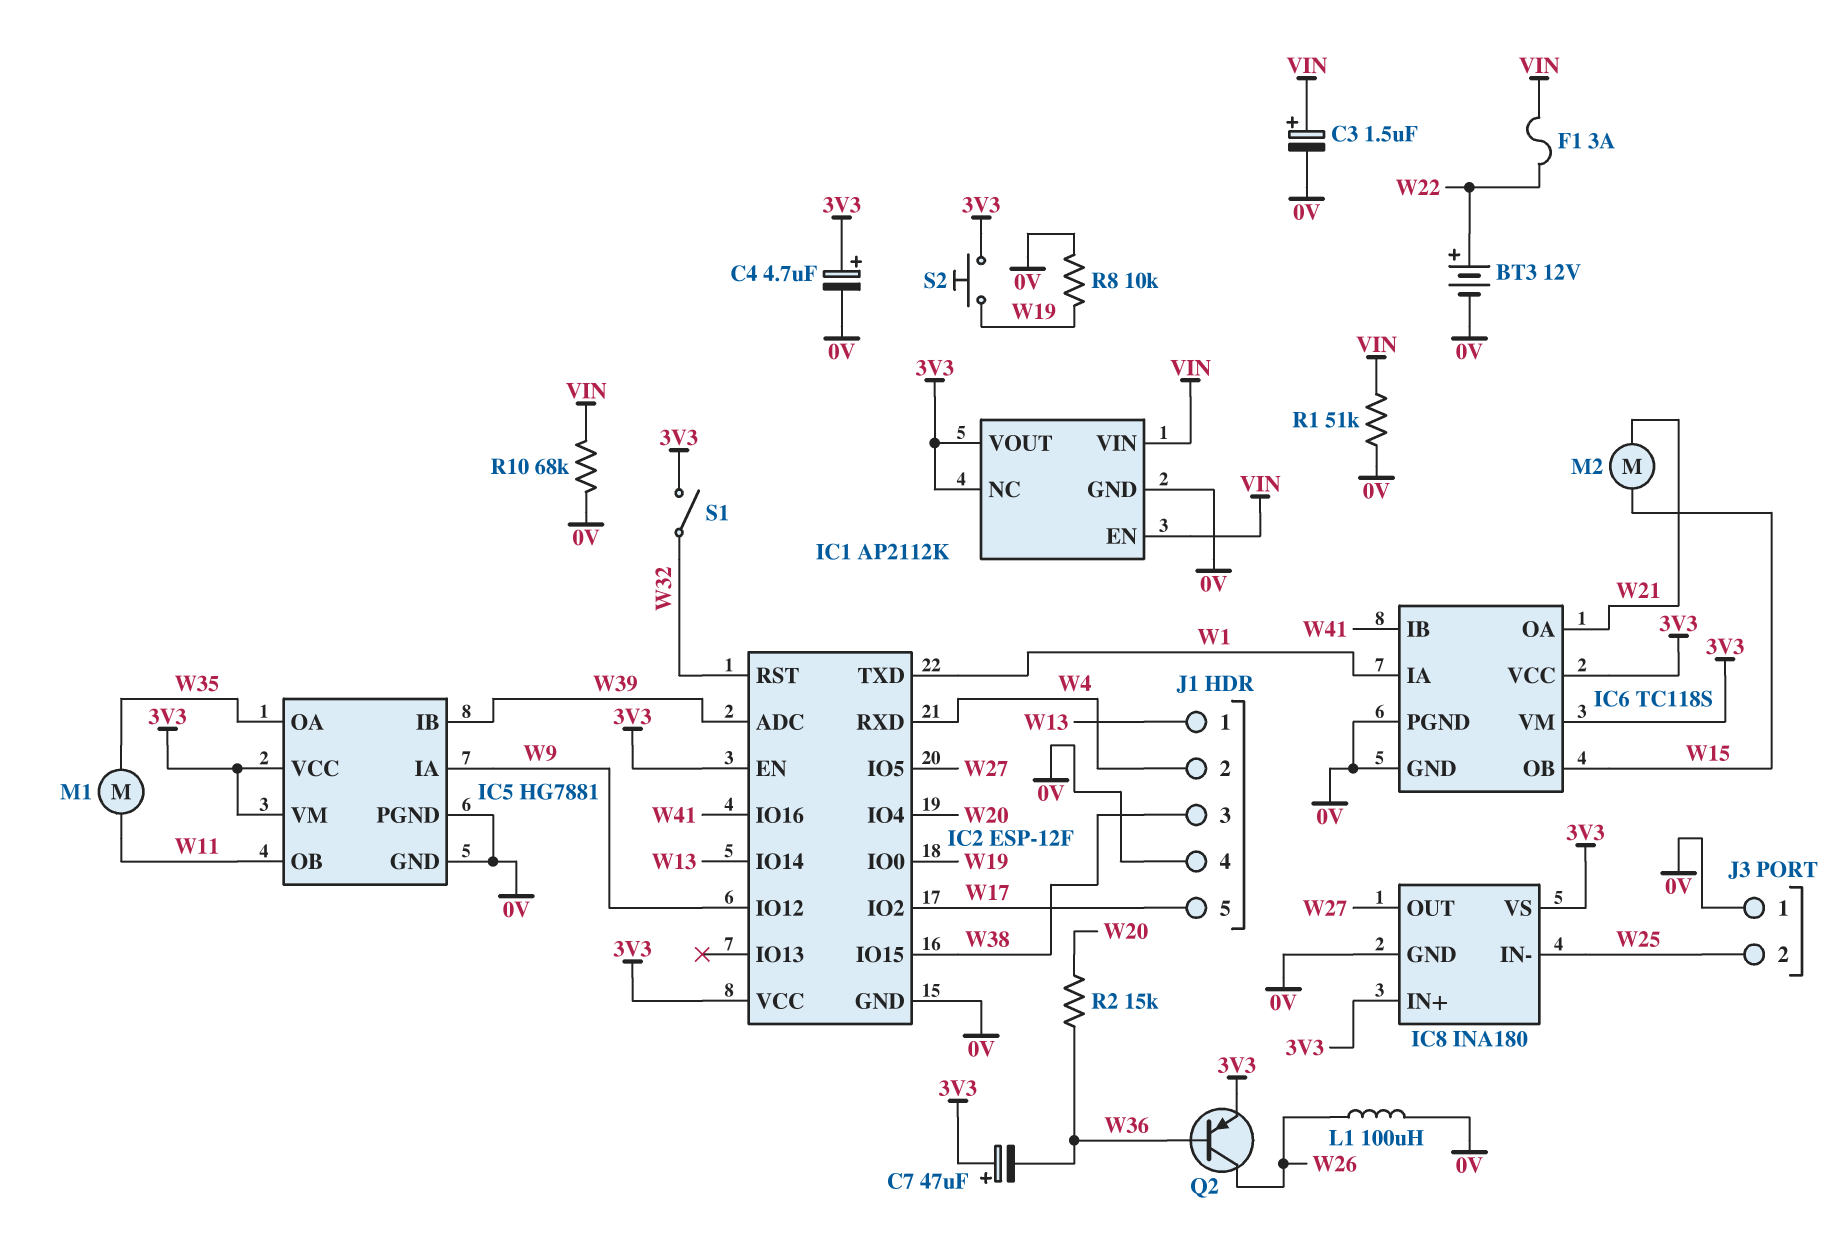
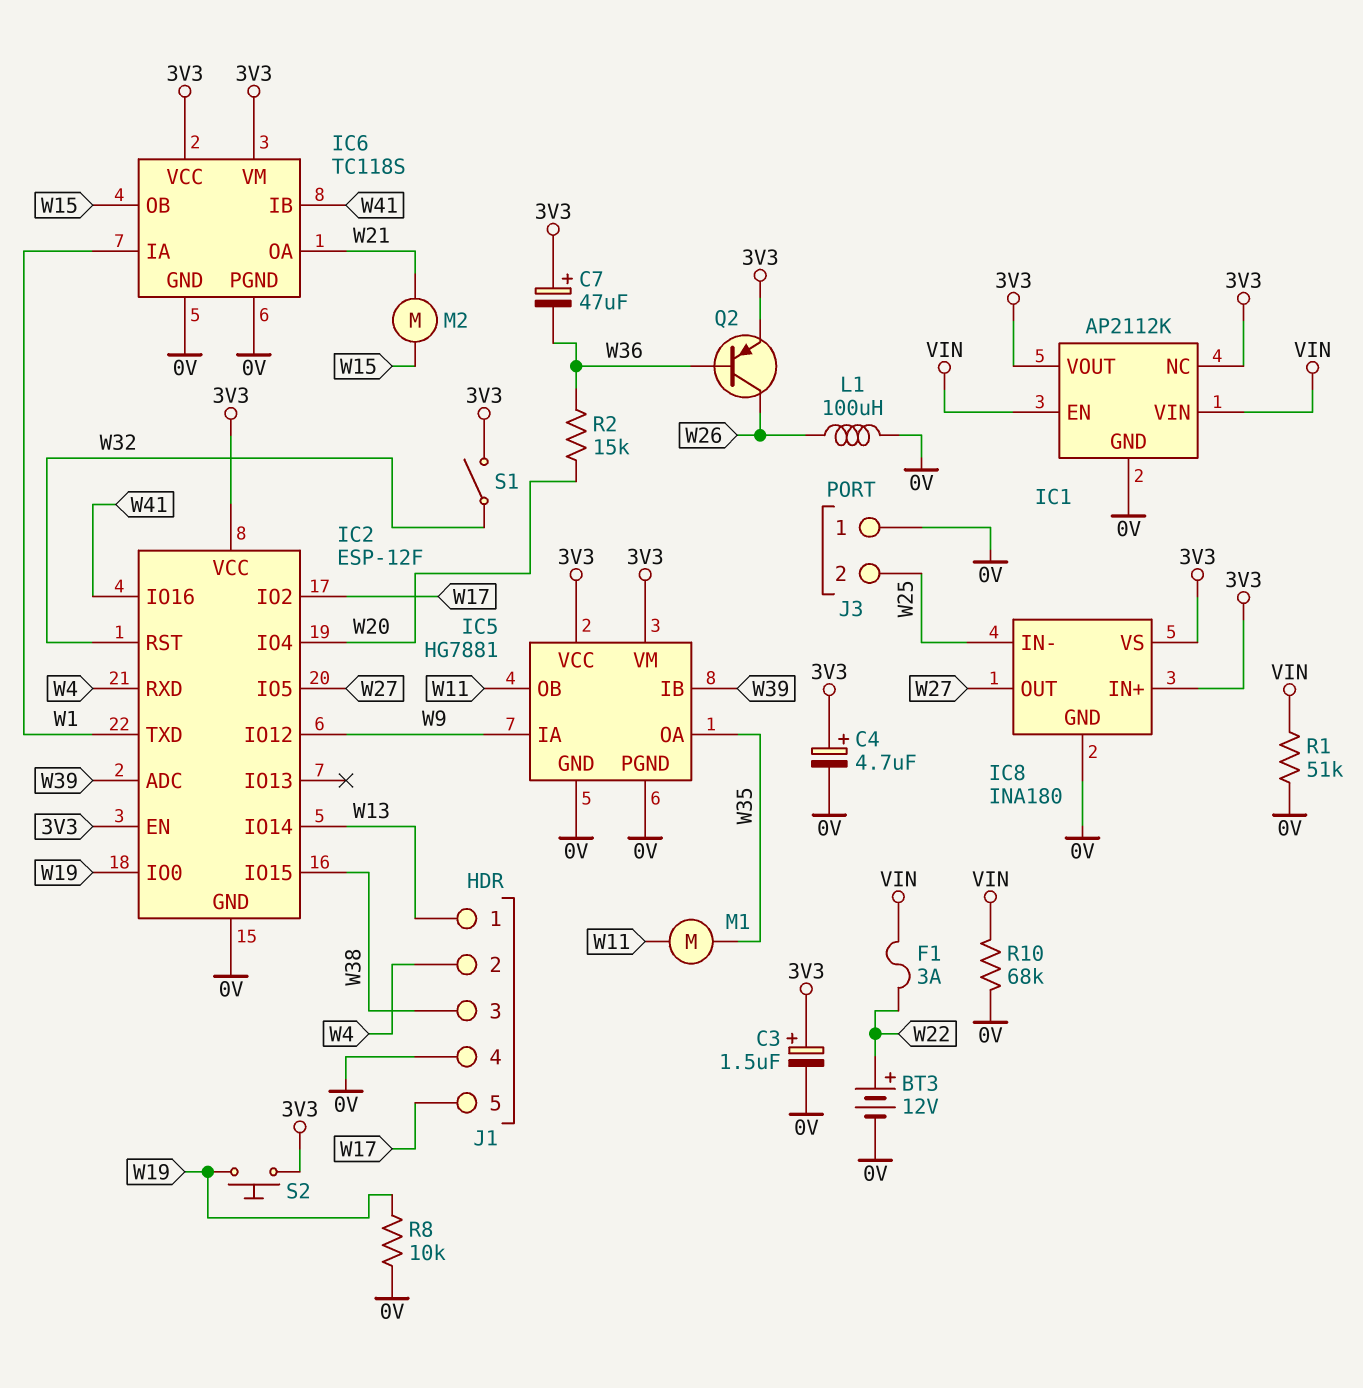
C3: 1.5uF (plus VIN, minus 0V) -> 1.5uF (plus 3V3, minus 0V)

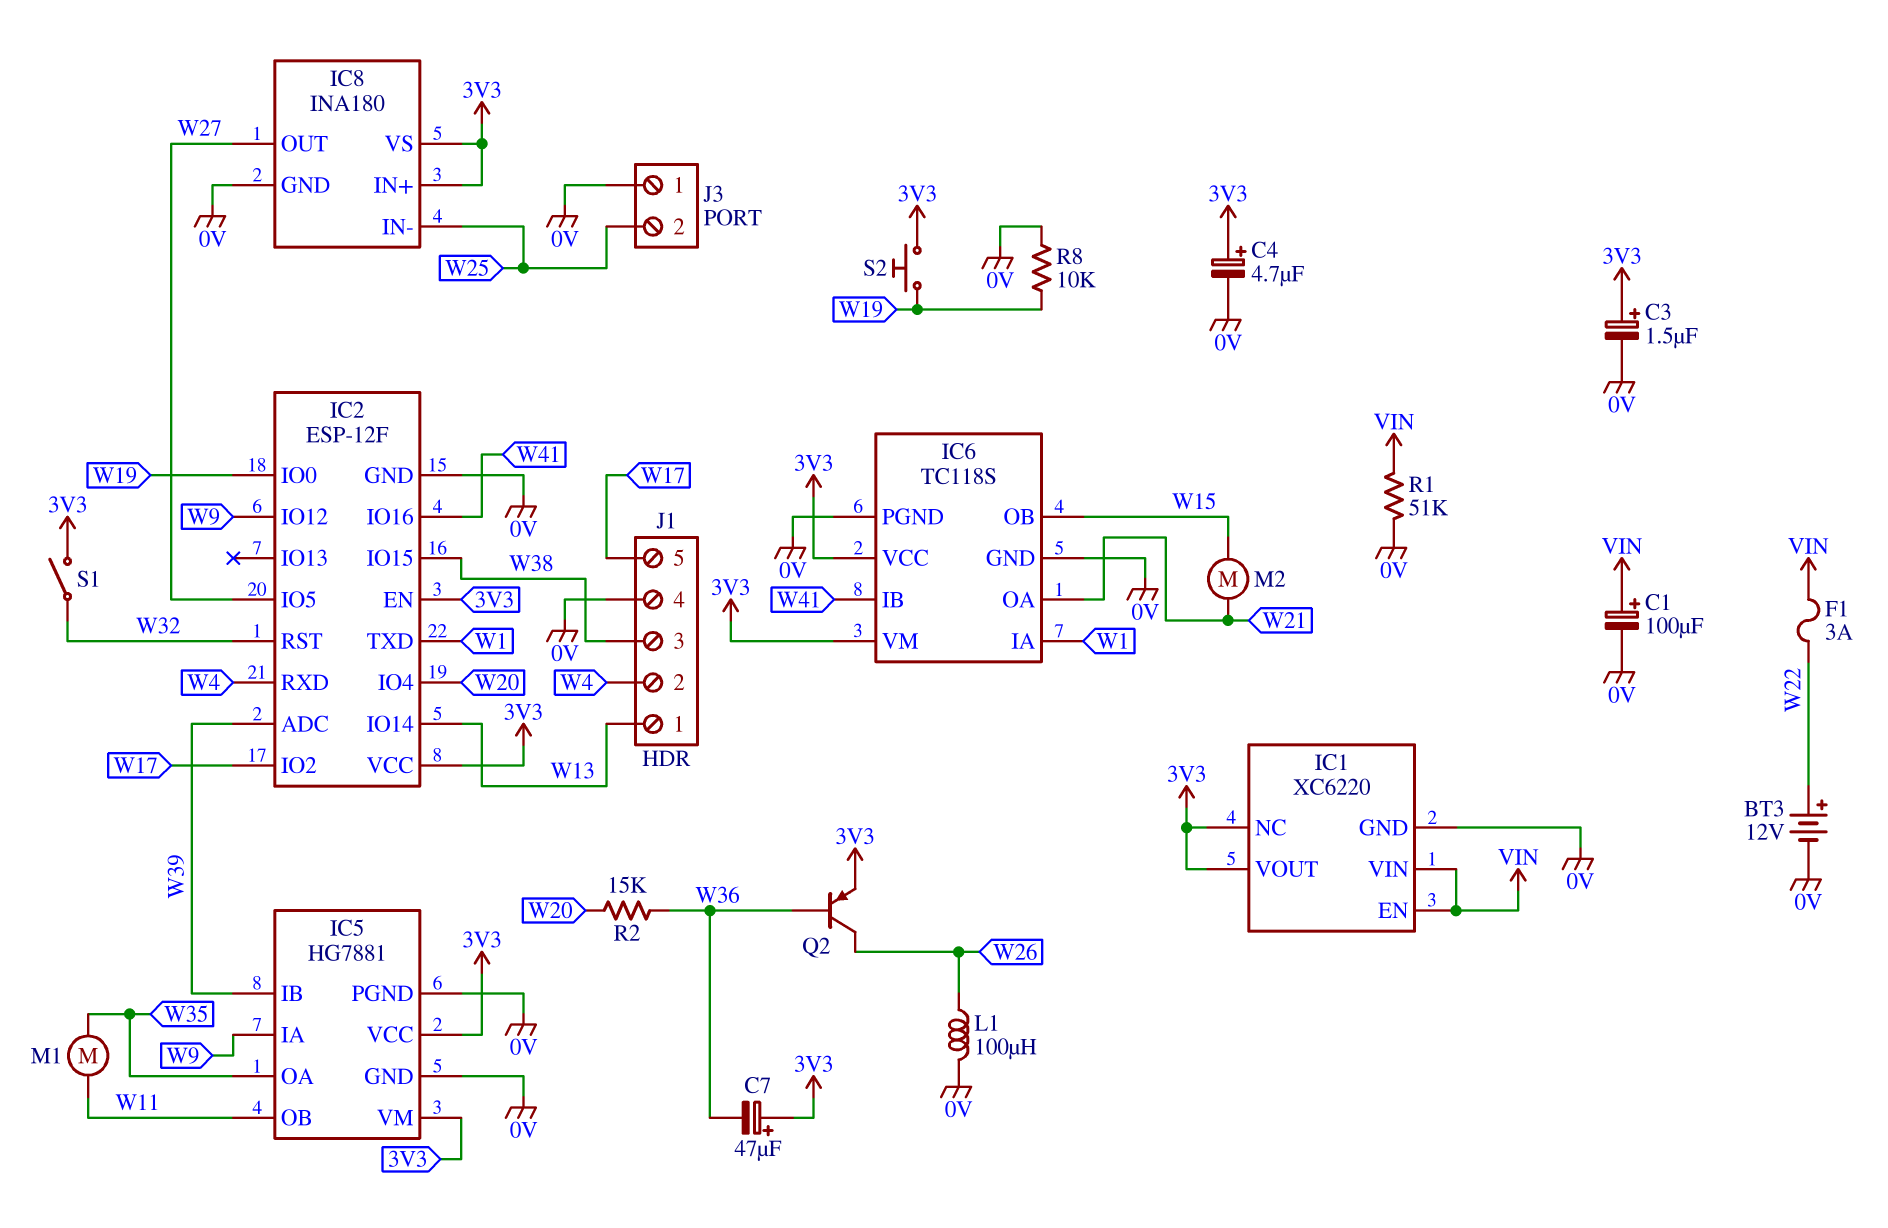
C1: none -> 100uF (plus VIN, minus 0V)
IC1: AP2112K -> XC6220
R10: 68k (0V, VIN) -> none

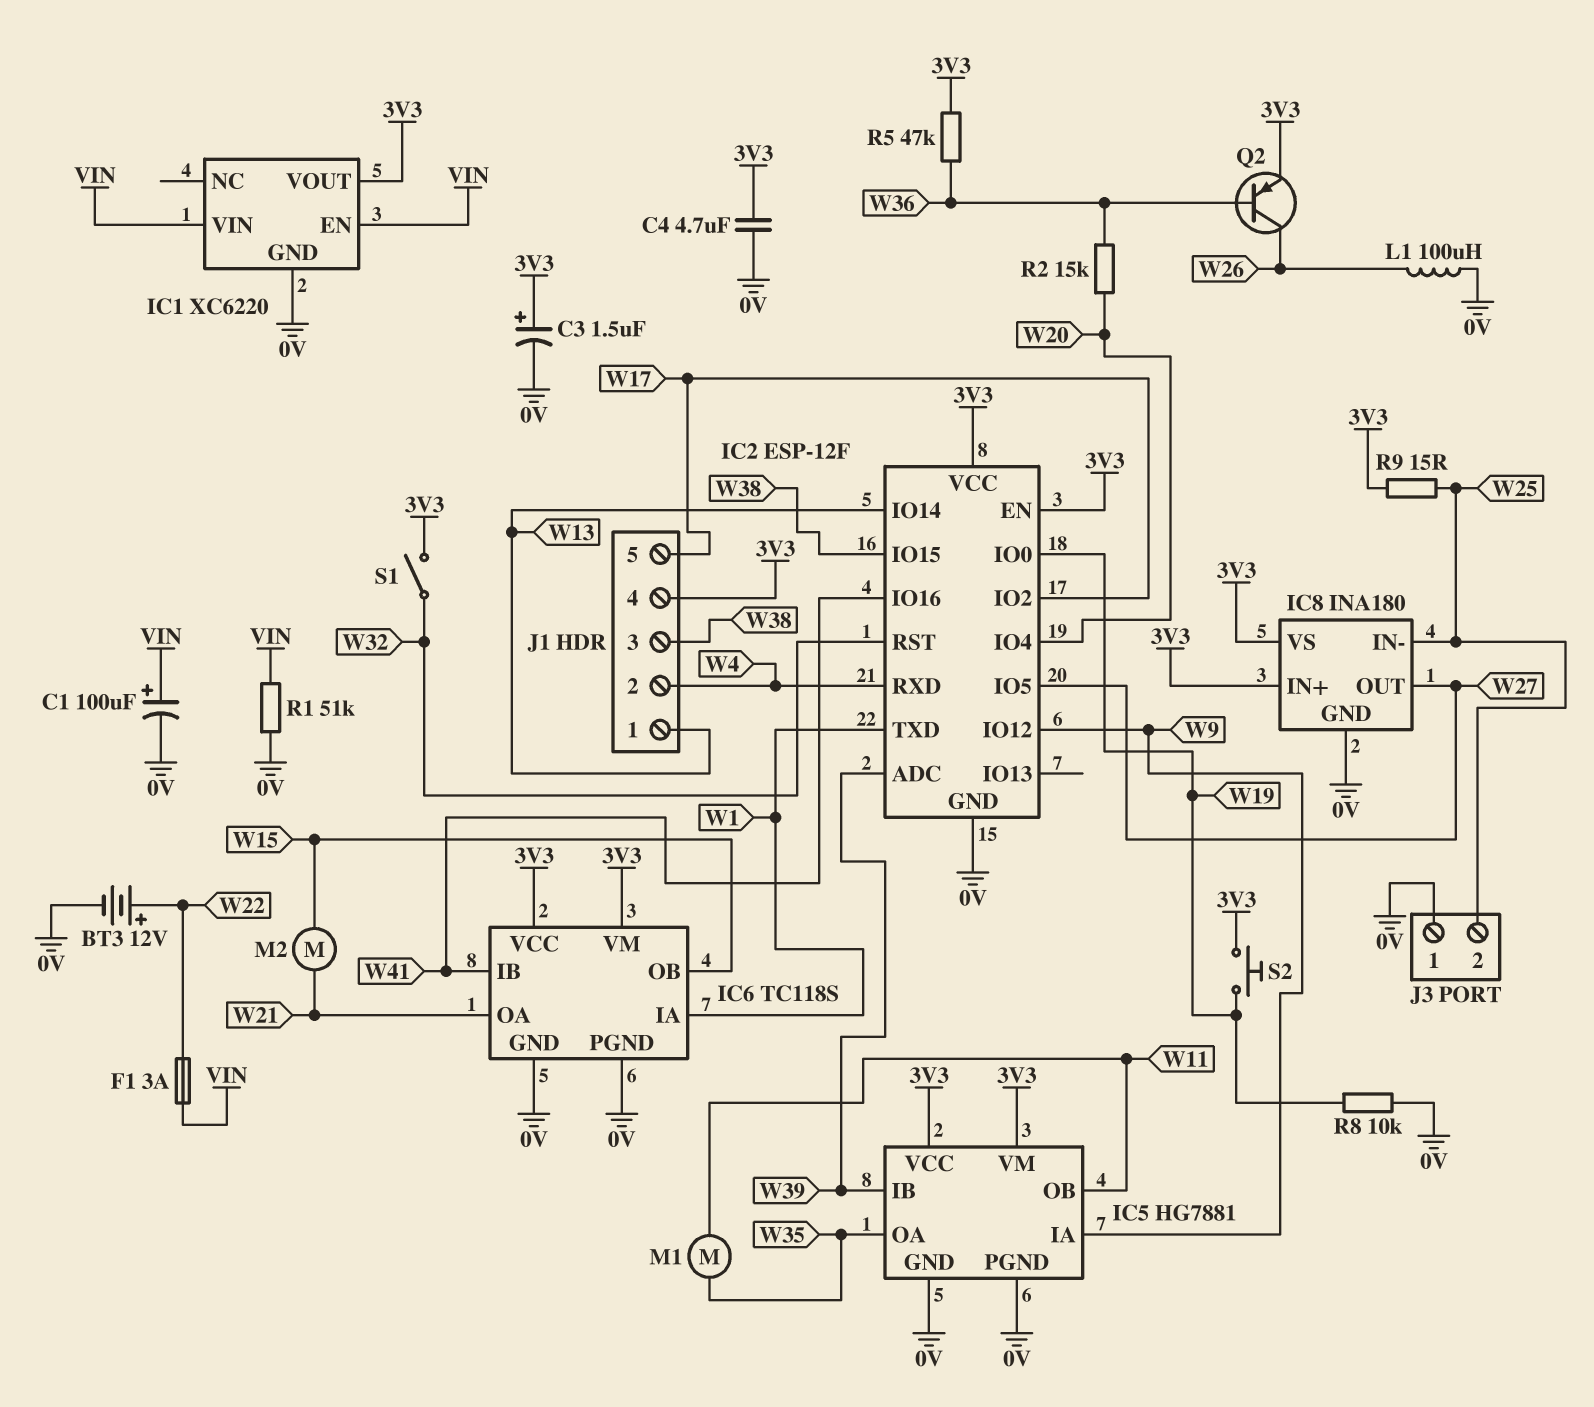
C4: 4.7uF (plus 3V3, minus 0V) -> 4.7uF (0V, 3V3)
C7: 47uF (plus 3V3, minus W36) -> none
IC1 pin NC: 3V3 -> none
J1 pin 4: 0V -> 3V3
R5: none -> 47k (3V3, W36)
R9: none -> 15 (3V3, W25)

